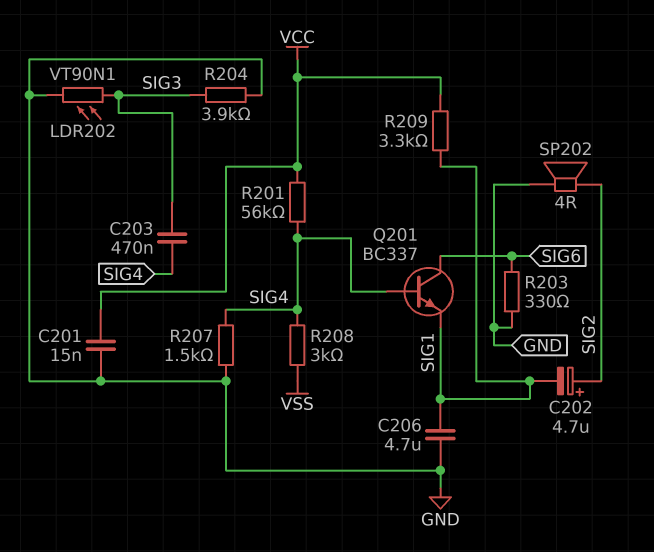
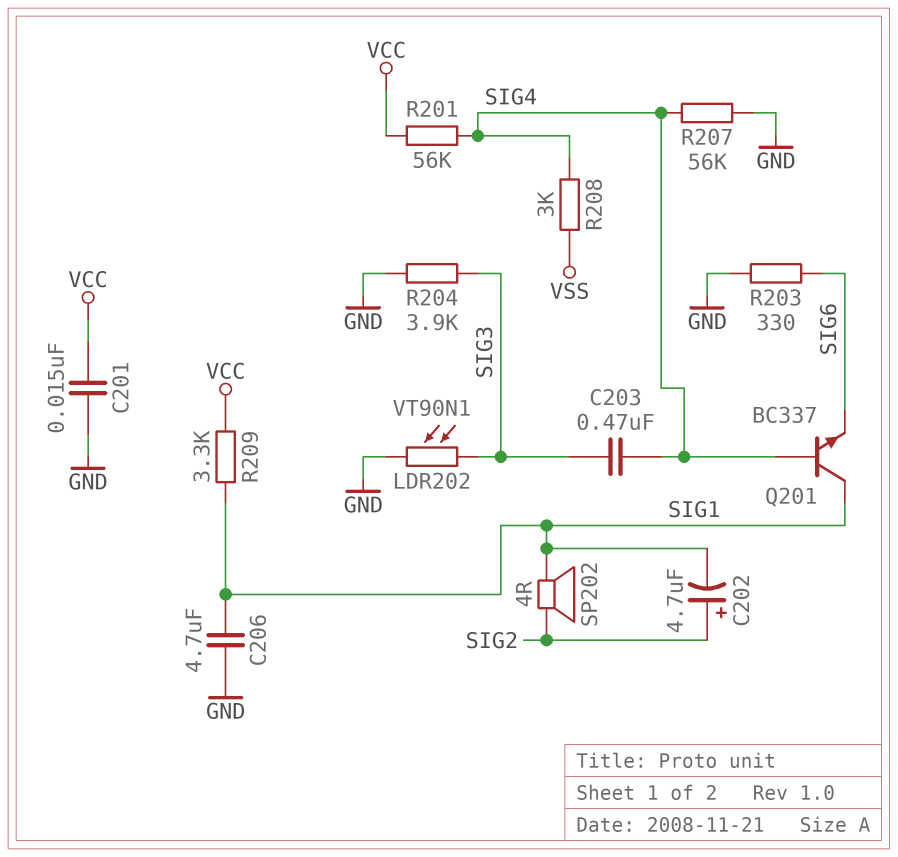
Q201: NPN BC337 (B SIG4, C SIG6, E SIG1) -> NPN BC337 (B SIG4, C SIG1, E SIG6)
R207: 1.5k (GND, SIG4) -> 56k (GND, SIG4)
SP202: speaker 4R (GND, SIG2) -> speaker 4R (SIG1, SIG2)

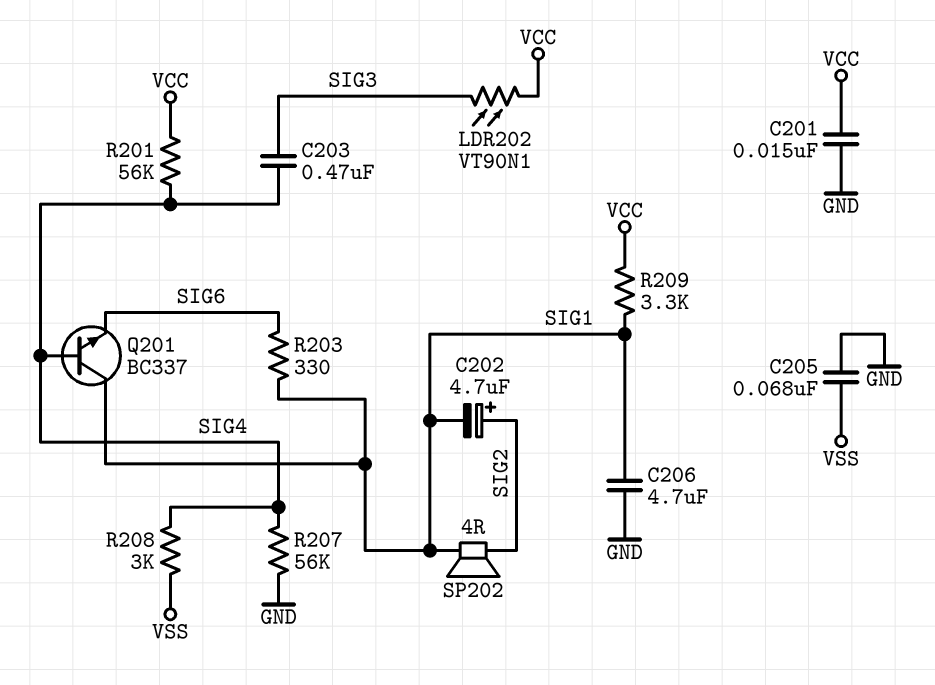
C205: none -> 68nF (GND, VSS)
LDR202: VT90N1 (GND, SIG3) -> VT90N1 (SIG3, VCC)
R203: 330 (GND, SIG6) -> 330 (SIG1, SIG6)
R204: 3.9k (GND, SIG3) -> none

